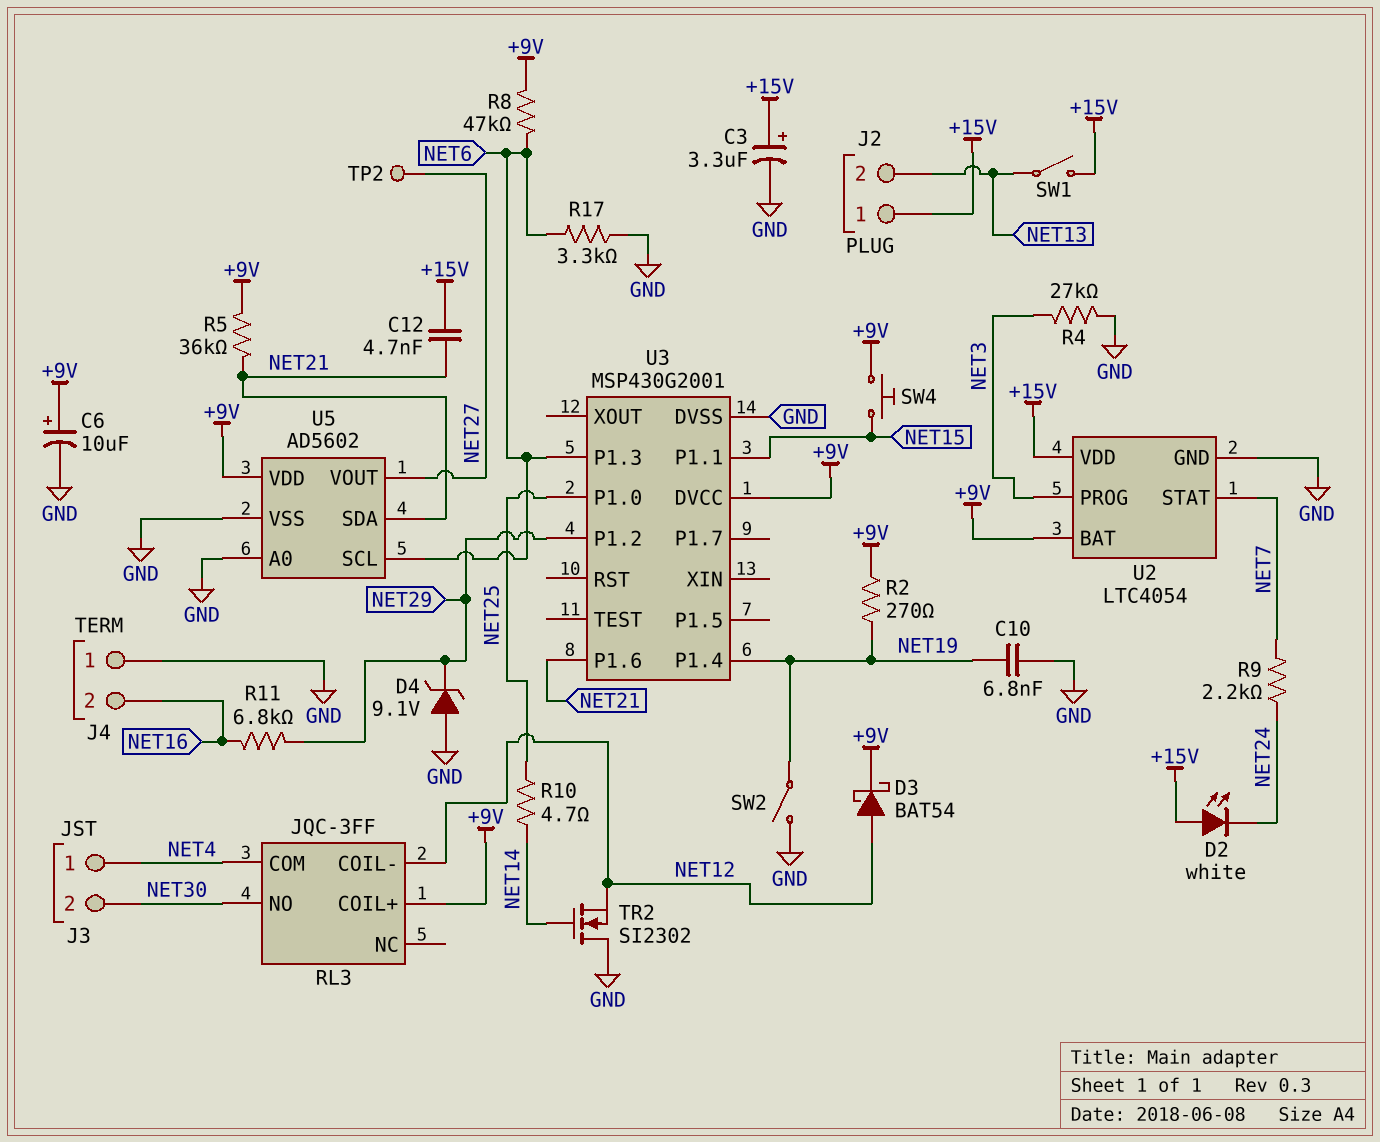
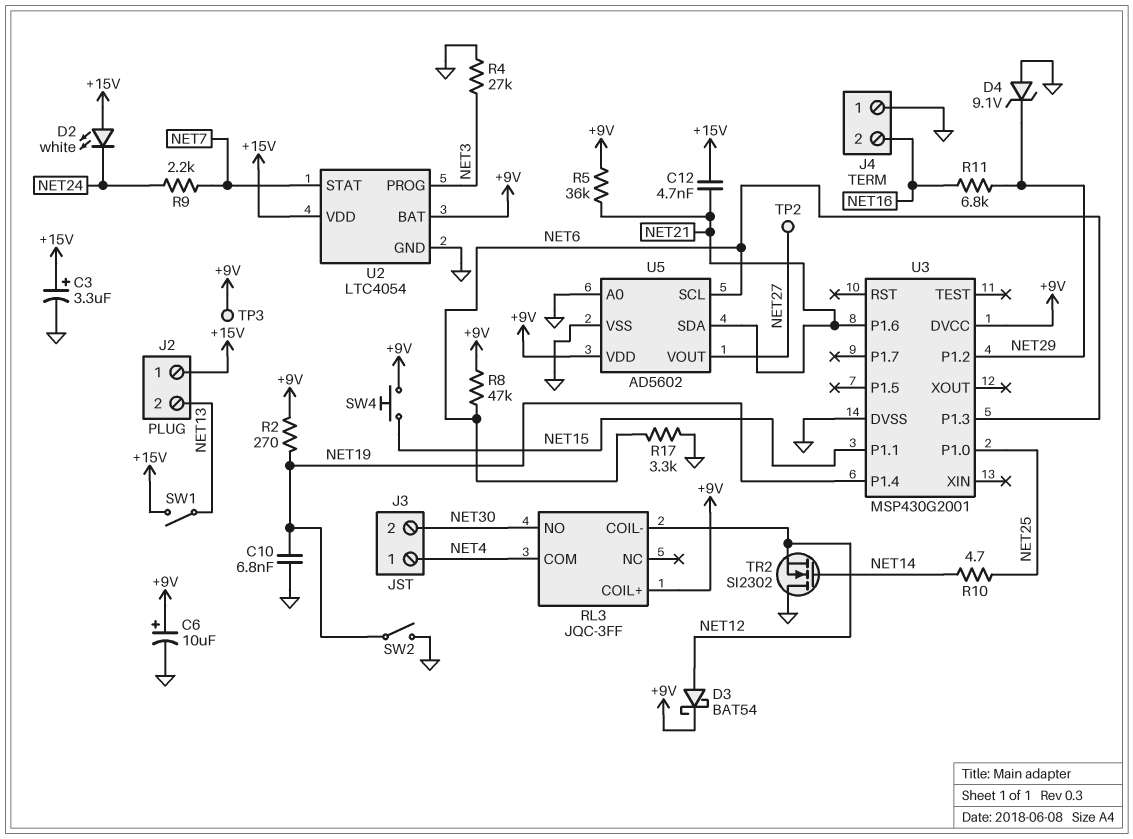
TP3: none -> test point (+9V)

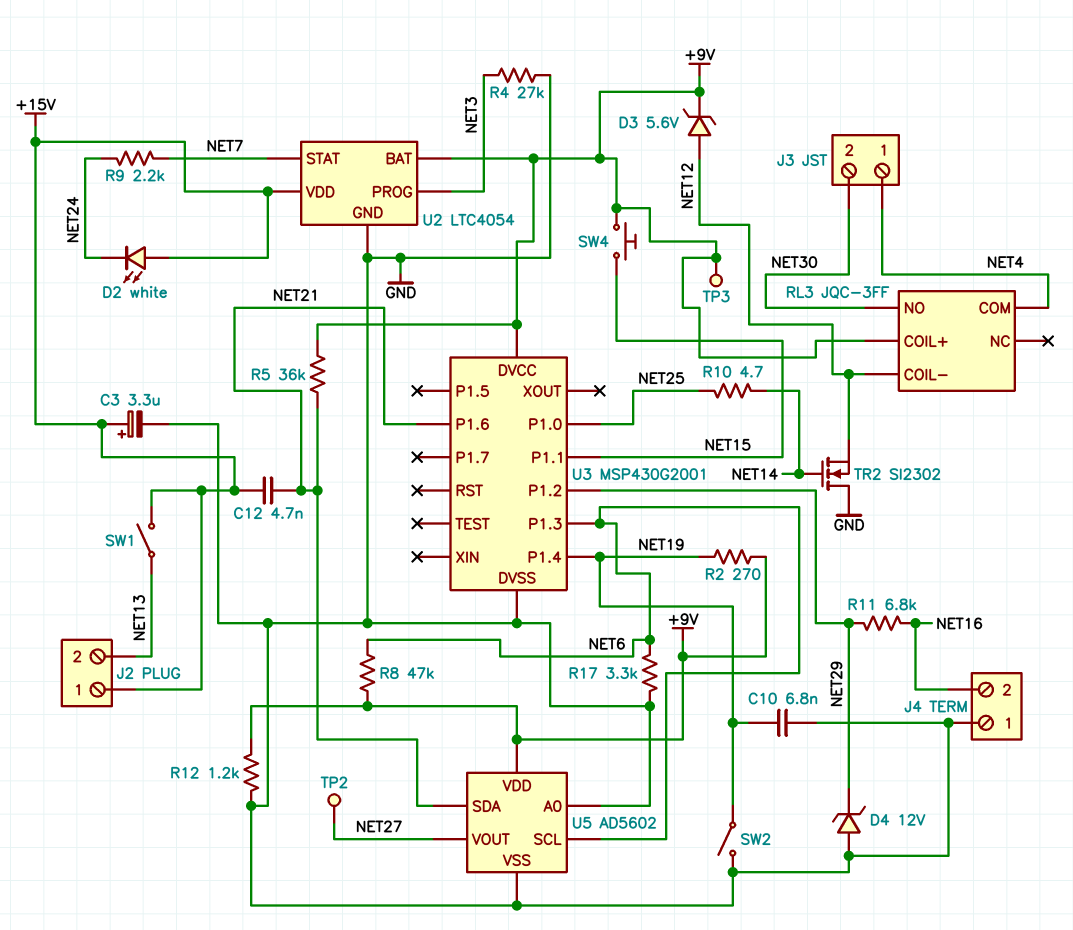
C6: 10uF (plus +9V, minus GND) -> none
D3: schottky BAT54 (A NET12, K +9V) -> zener 5.6V (A NET12, K +9V)
D4: zener 9.1V (A GND, K NET29) -> zener 12V (A GND, K NET29)
R12: none -> 1.2k (+9V, GND)

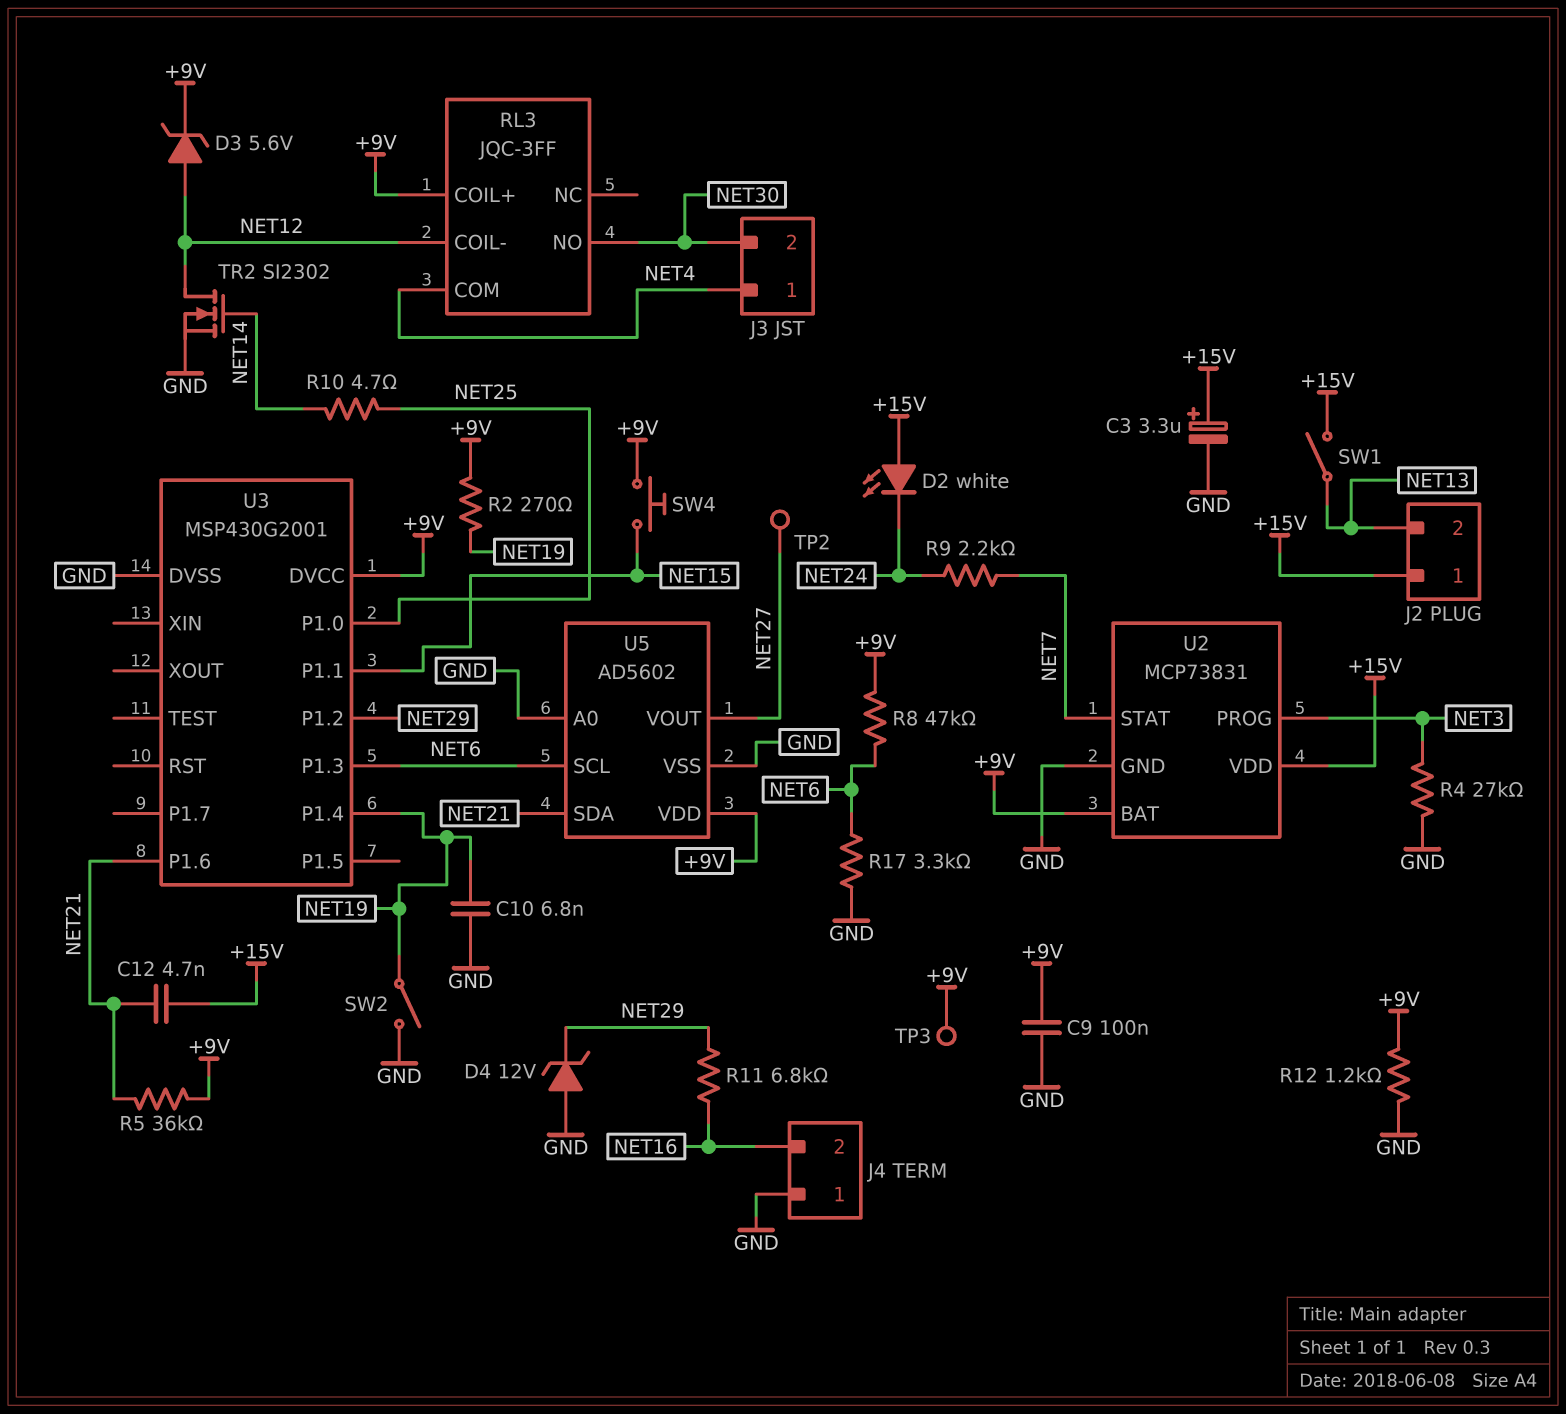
C9: none -> 100nF (+9V, GND)
TR2: NMOS SI2302 (G NET14, D GND, S NET12) -> NMOS SI2302 (G NET14, D NET12, S GND)
U2: LTC4054 -> MCP73831

